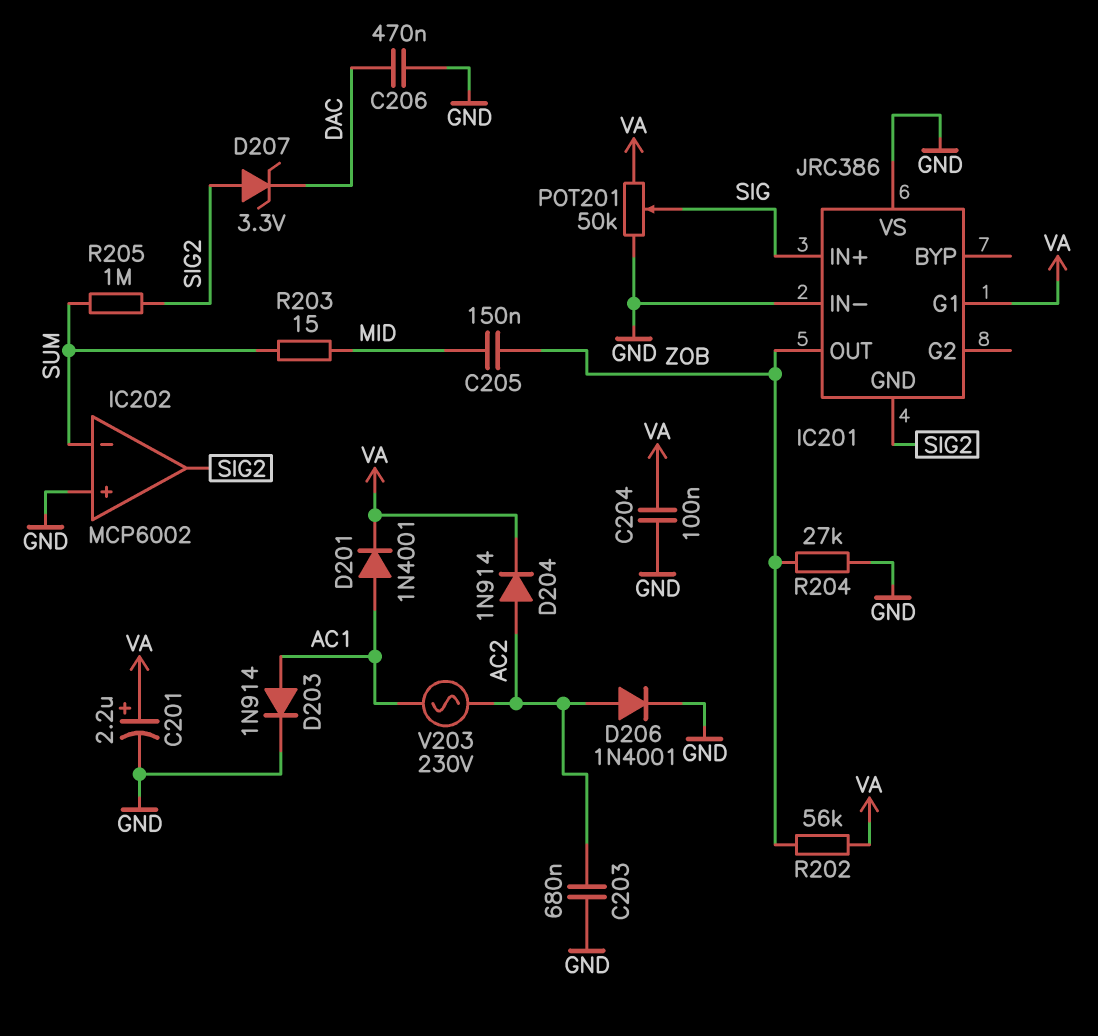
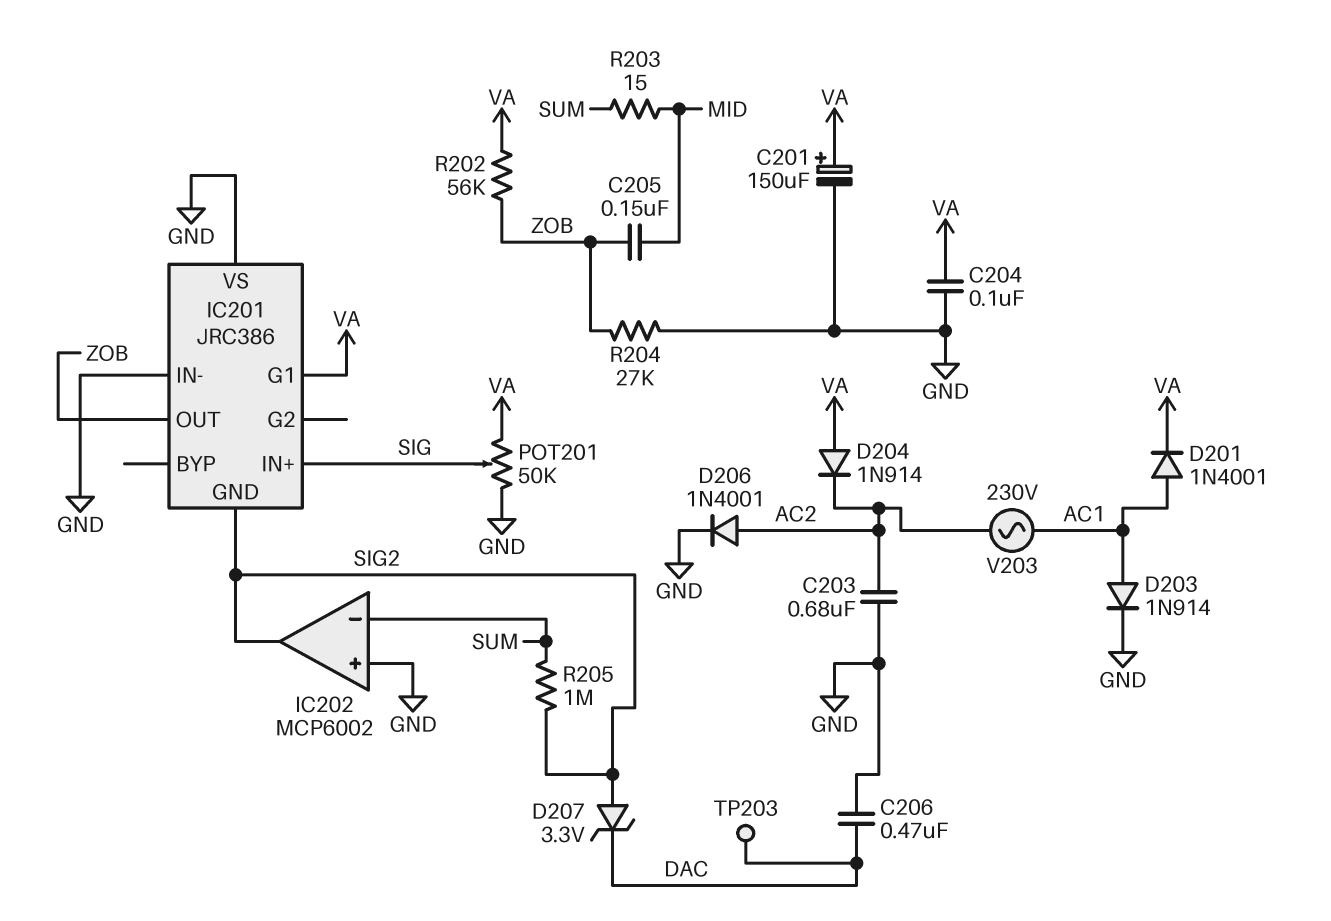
C201: 2.2uF (plus VA, minus GND) -> 150uF (plus VA, minus GND)
D204: diode 1N914 (A AC2, K VA) -> diode 1N914 (A VA, K AC2)
TP203: none -> test point (DAC)

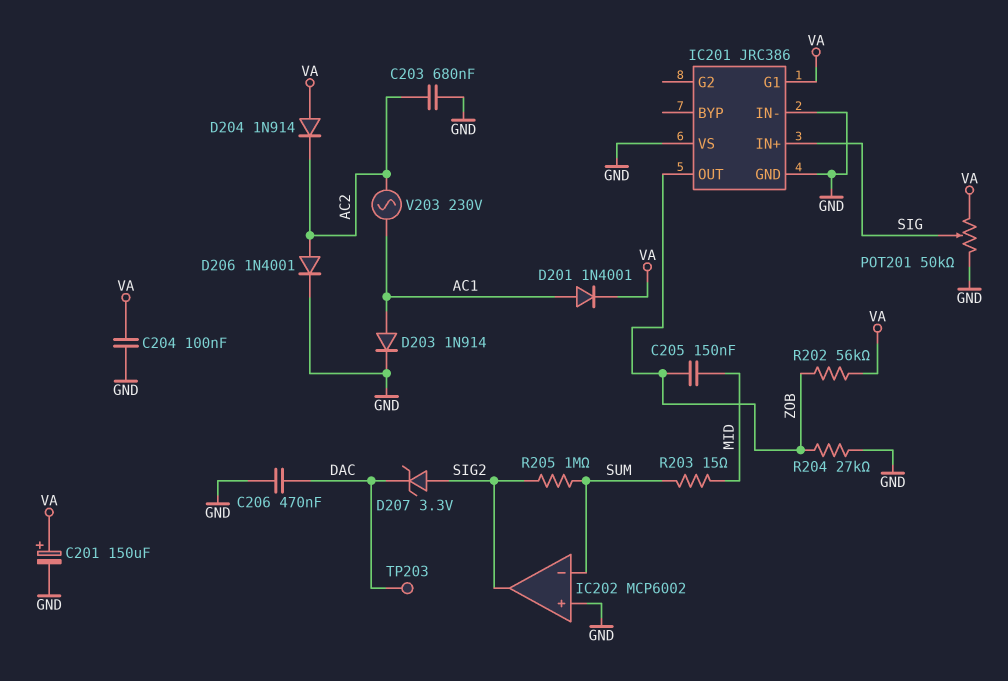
IC201 pin GND: SIG2 -> GND

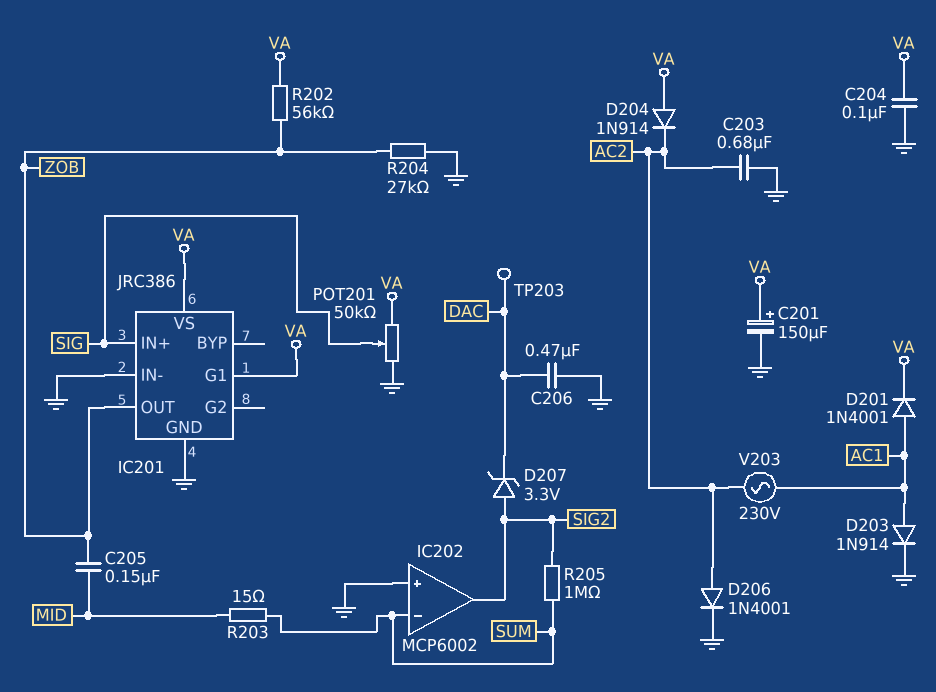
IC201 pin VS: GND -> VA

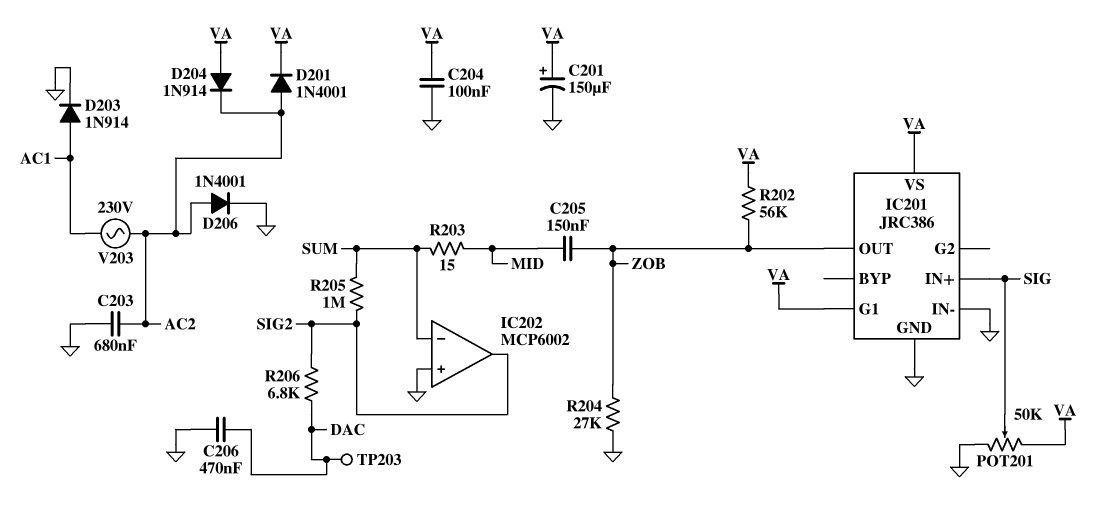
D201: diode 1N4001 (A AC1, K VA) -> diode 1N4001 (A AC2, K VA)
D207: zener 3.3V (A SIG2, K DAC) -> none
R206: none -> 6.8k (DAC, SIG2)

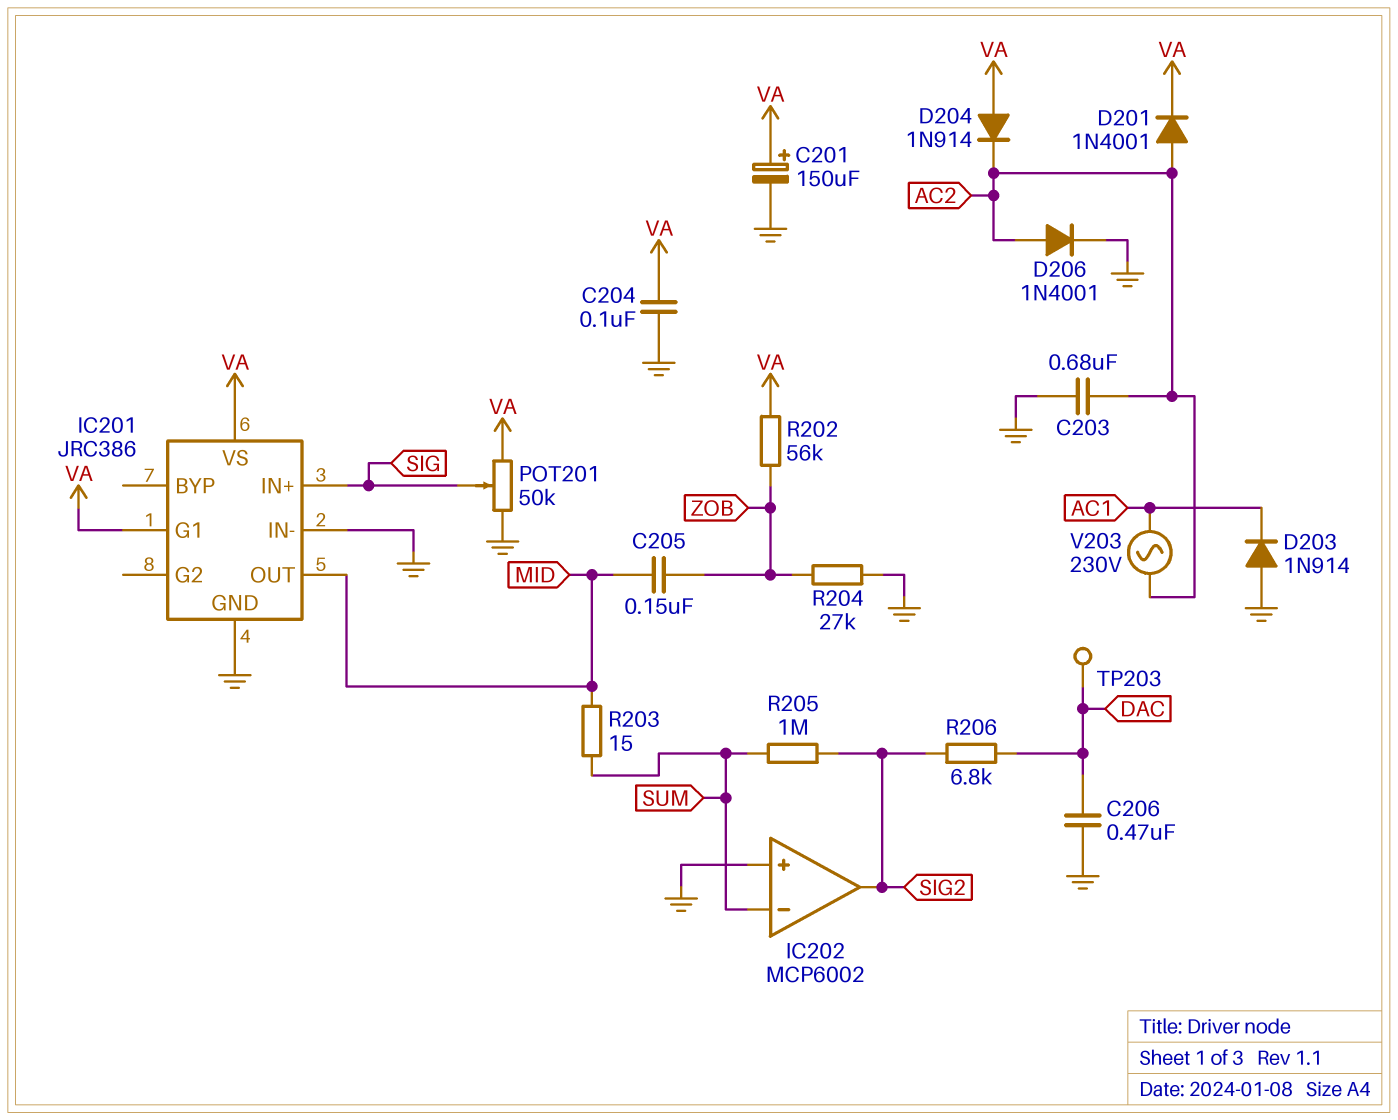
D203: diode 1N914 (A AC1, K GND) -> diode 1N914 (A GND, K AC1)
IC201 pin OUT: ZOB -> MID

